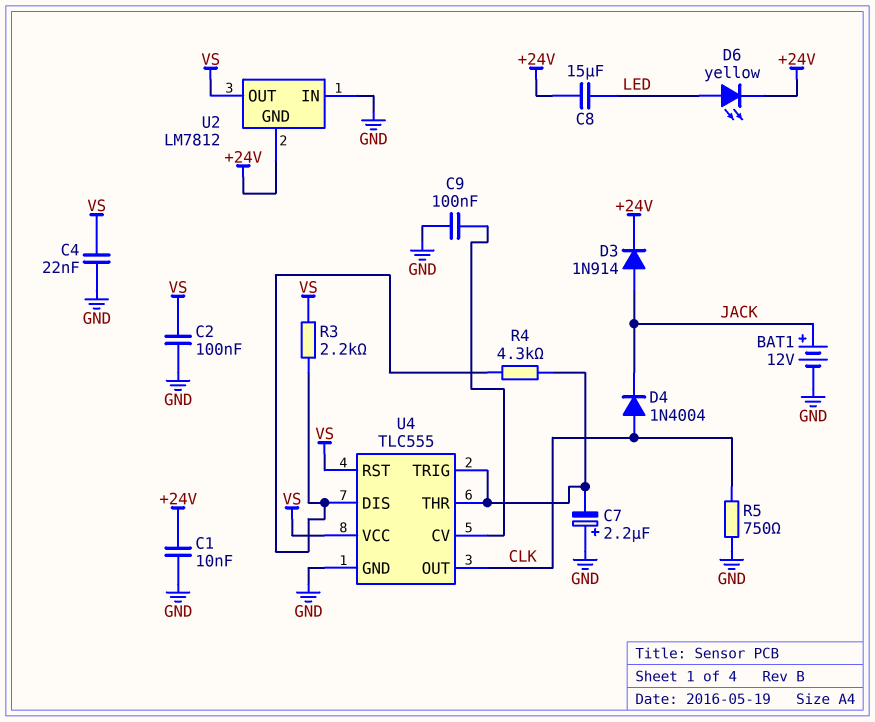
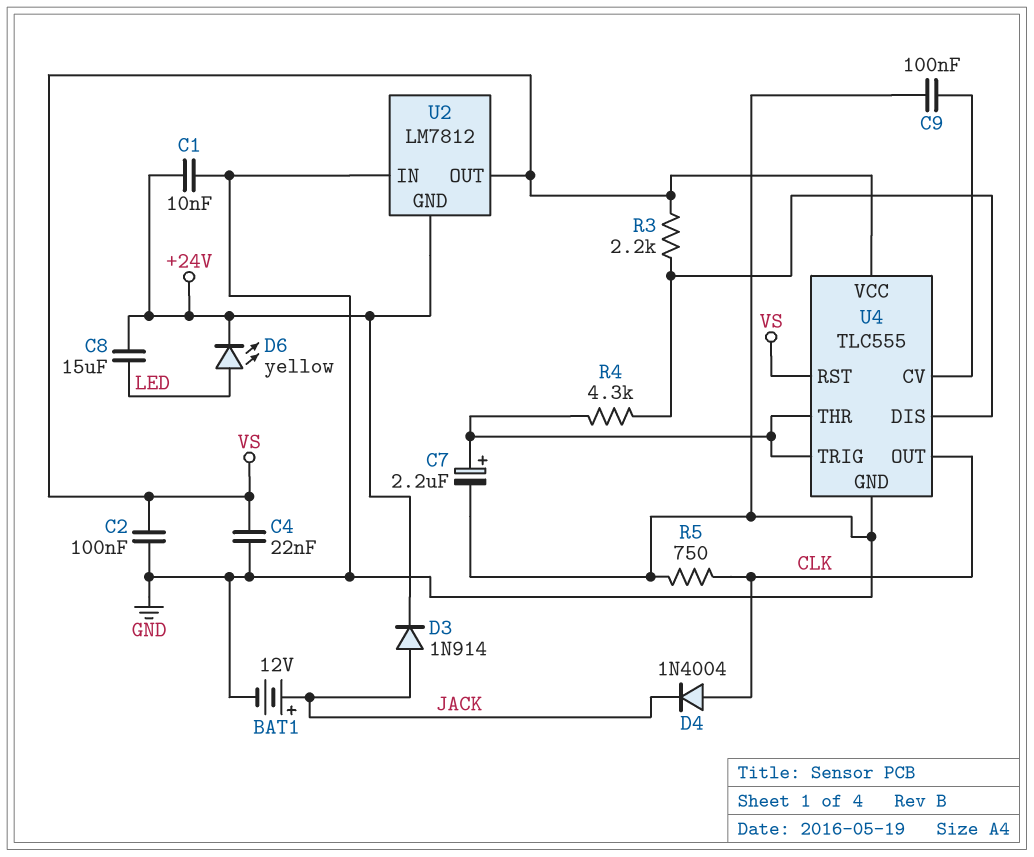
C7: 2.2uF (plus GND, minus U4/THR) -> 2.2uF (plus U4/THR, minus GND)

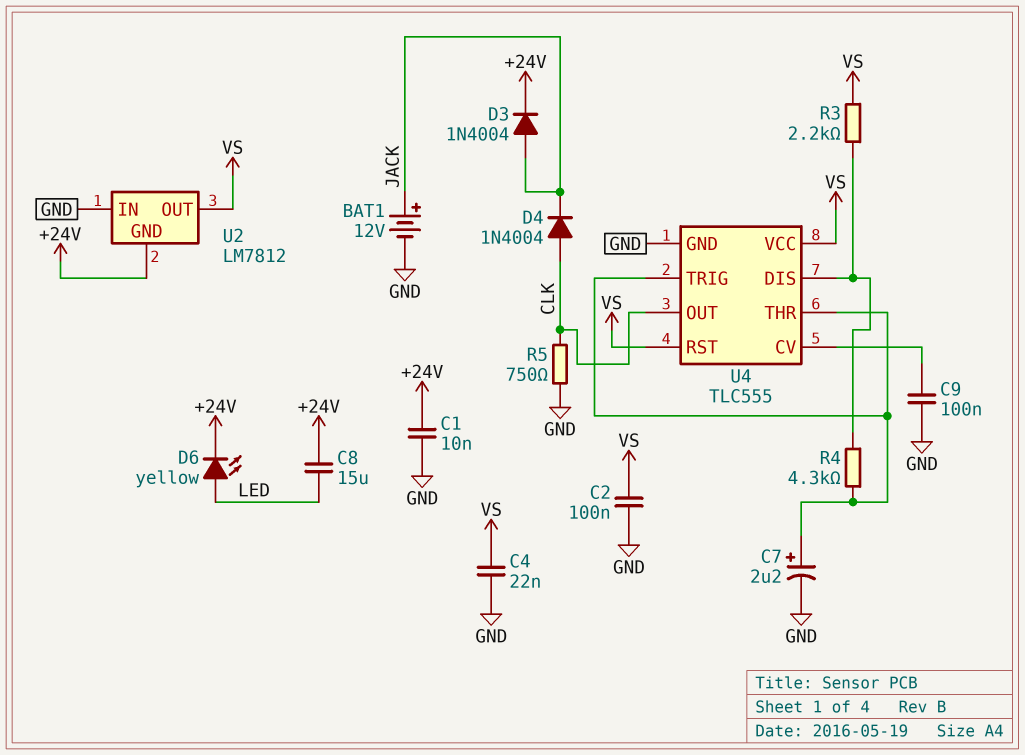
D3: diode 1N914 (A JACK, K +24V) -> diode 1N4004 (A JACK, K +24V)

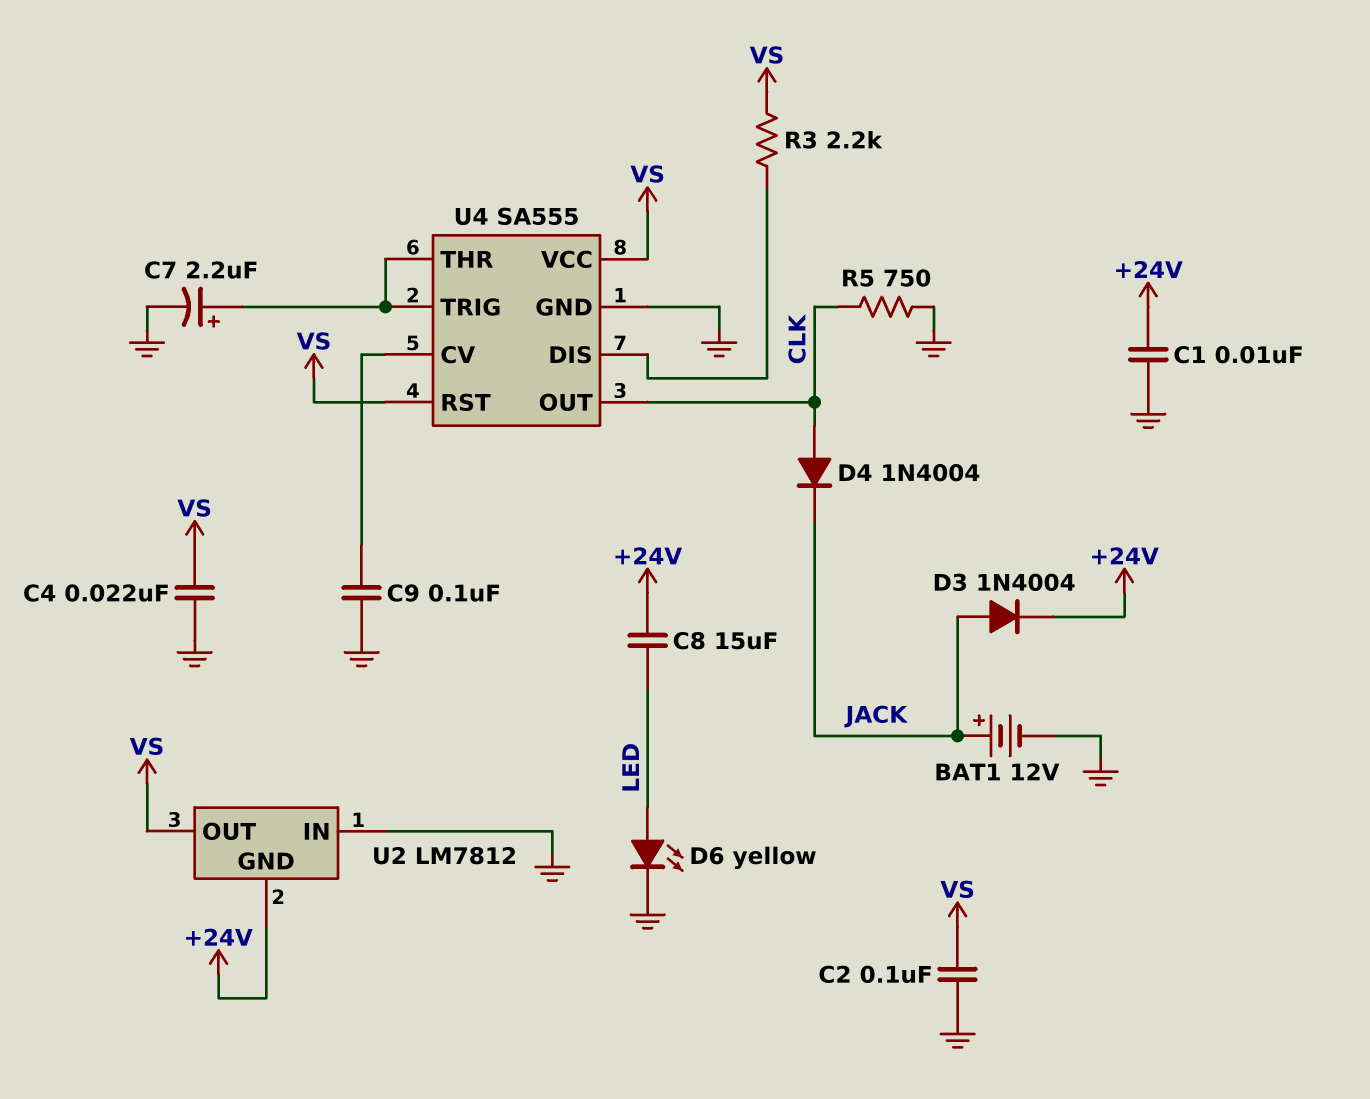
D6: LED yellow (A LED, K +24V) -> LED yellow (A LED, K GND)
R4: 4.3k (U4/DIS, U4/THR) -> none
U4: TLC555 -> SA555

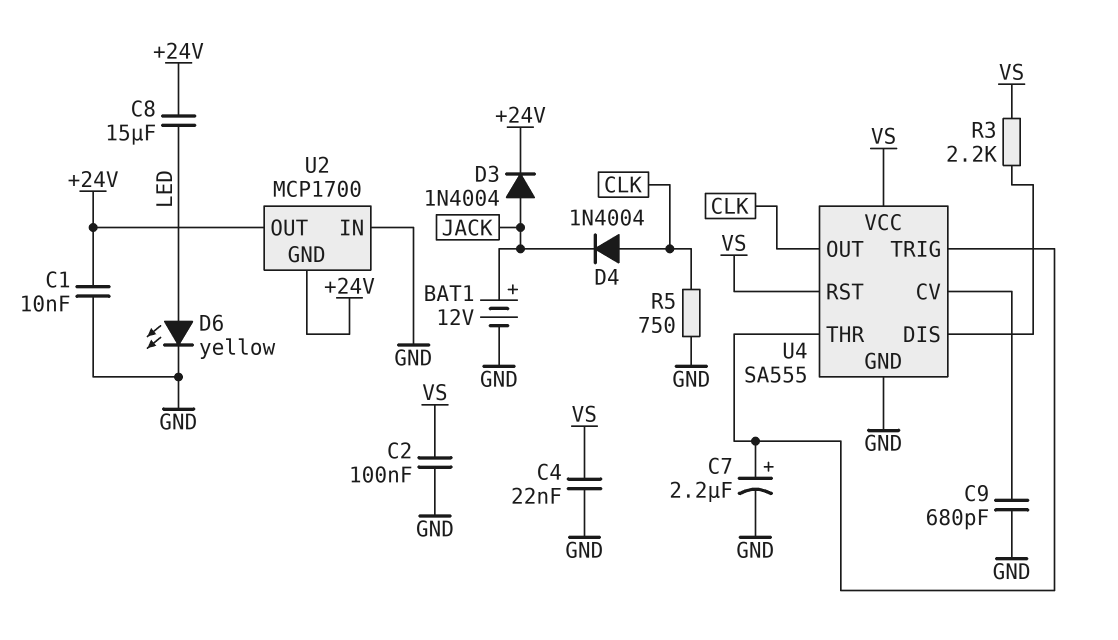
C9: 100nF (GND, U4/CV) -> 680pF (GND, U4/CV)
U2: LM7812 -> MCP1700
U2 pin OUT: VS -> +24V

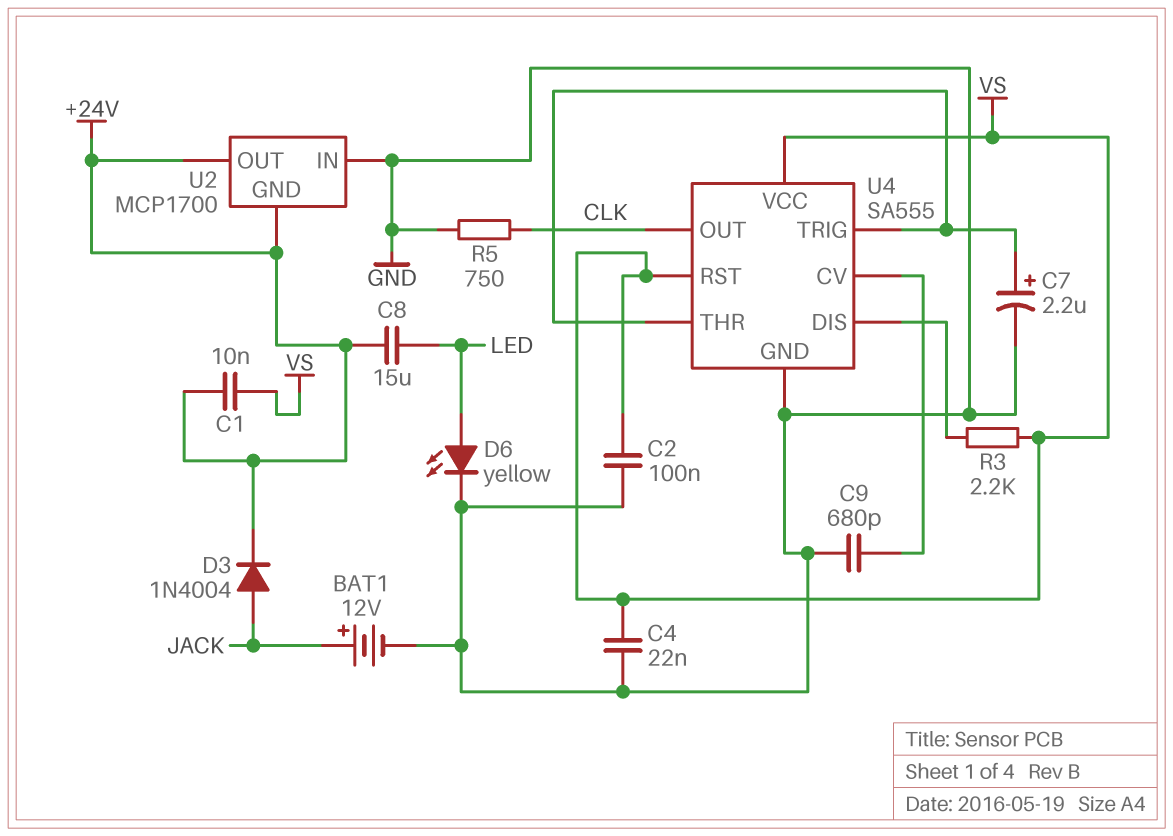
C1: 10nF (+24V, GND) -> 10nF (+24V, VS)
D4: diode 1N4004 (A CLK, K JACK) -> none

